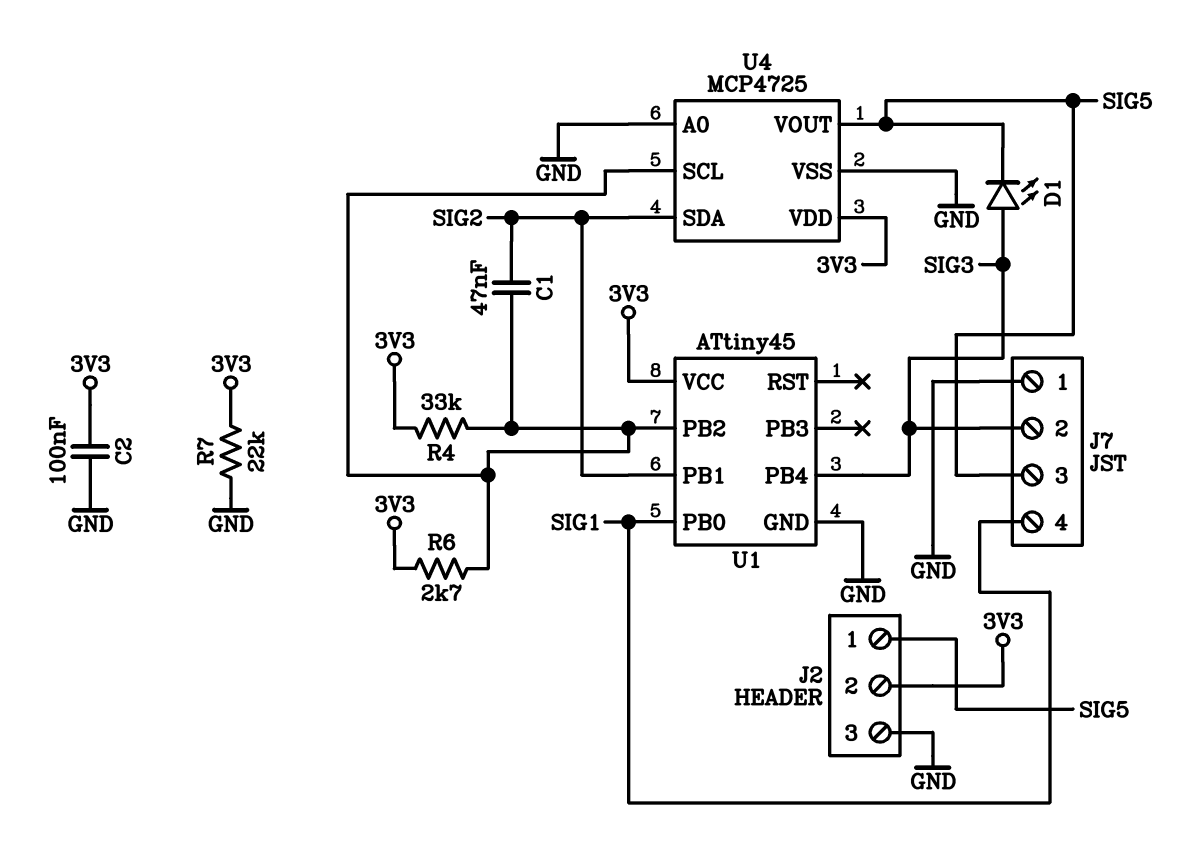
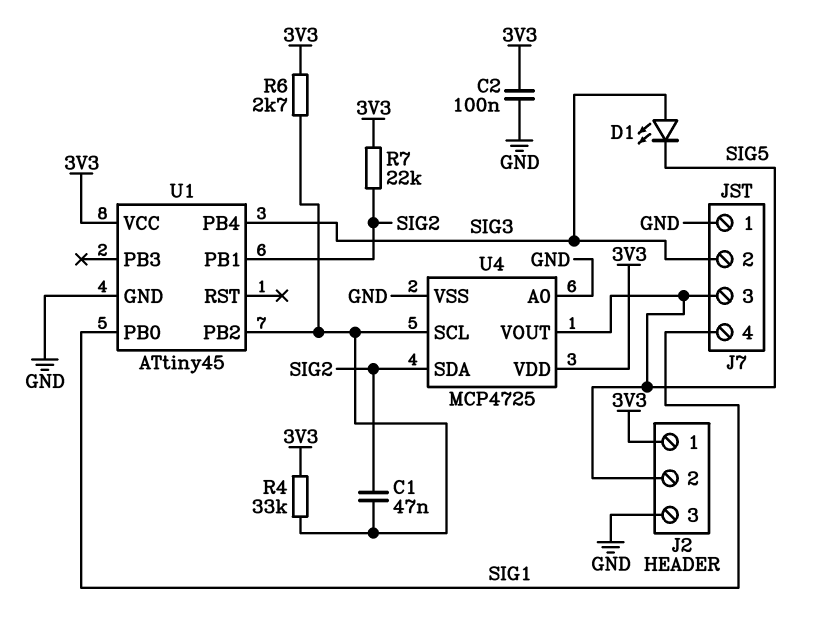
J2 pin 1: SIG5 -> 3V3
J2 pin 2: 3V3 -> SIG5
R7: 22k (3V3, GND) -> 22k (3V3, SIG2)

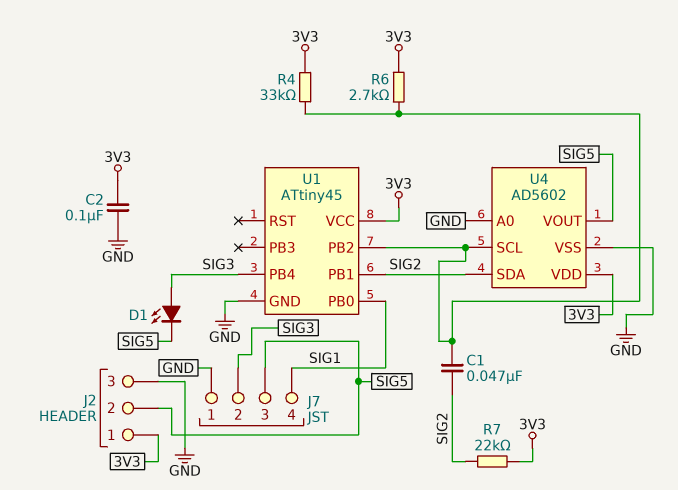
U4: MCP4725 -> AD5602

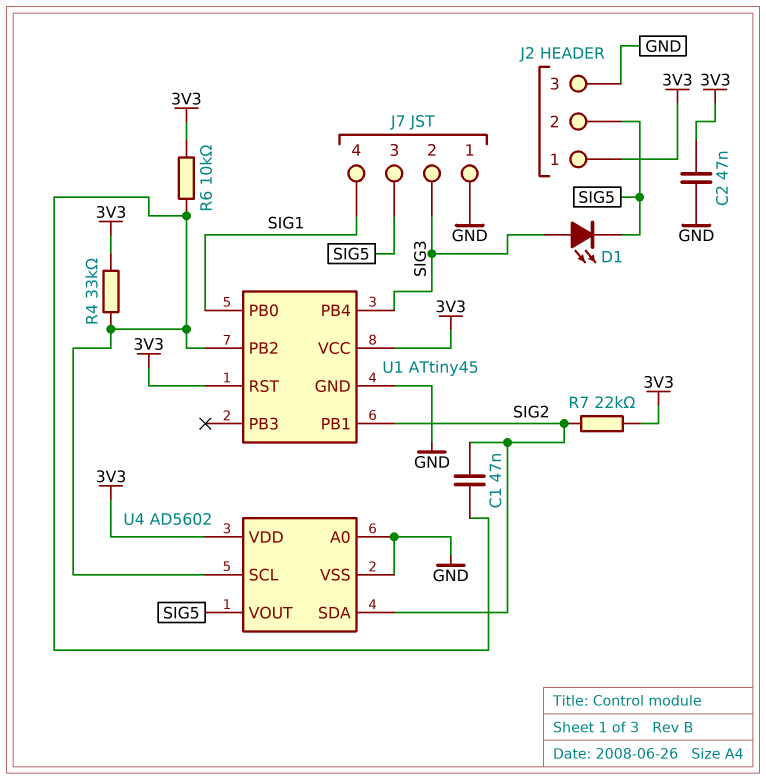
C2: 100nF (3V3, GND) -> 47nF (3V3, GND)
R6: 2.7k (3V3, U1/PB2) -> 10k (3V3, U1/PB2)
U1 pin RST: none -> 3V3

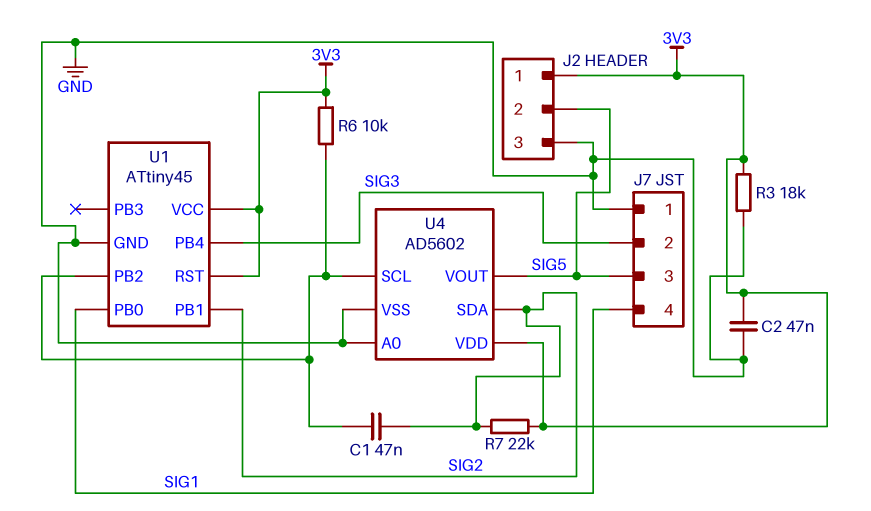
D1: LED (A SIG3, K SIG5) -> none
R3: none -> 18k (3V3, GND)
R4: 33k (3V3, U1/PB2) -> none

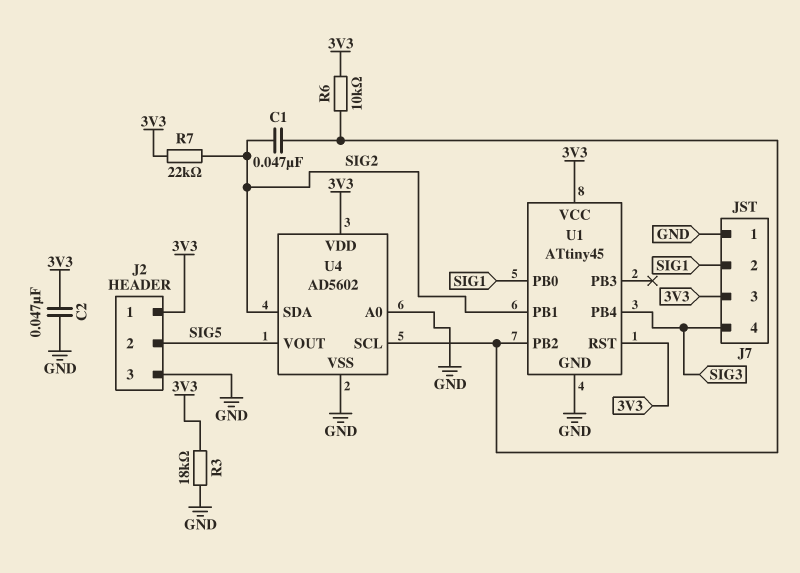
J7 pin 2: SIG3 -> SIG1
J7 pin 3: SIG5 -> 3V3
J7 pin 4: SIG1 -> SIG3

